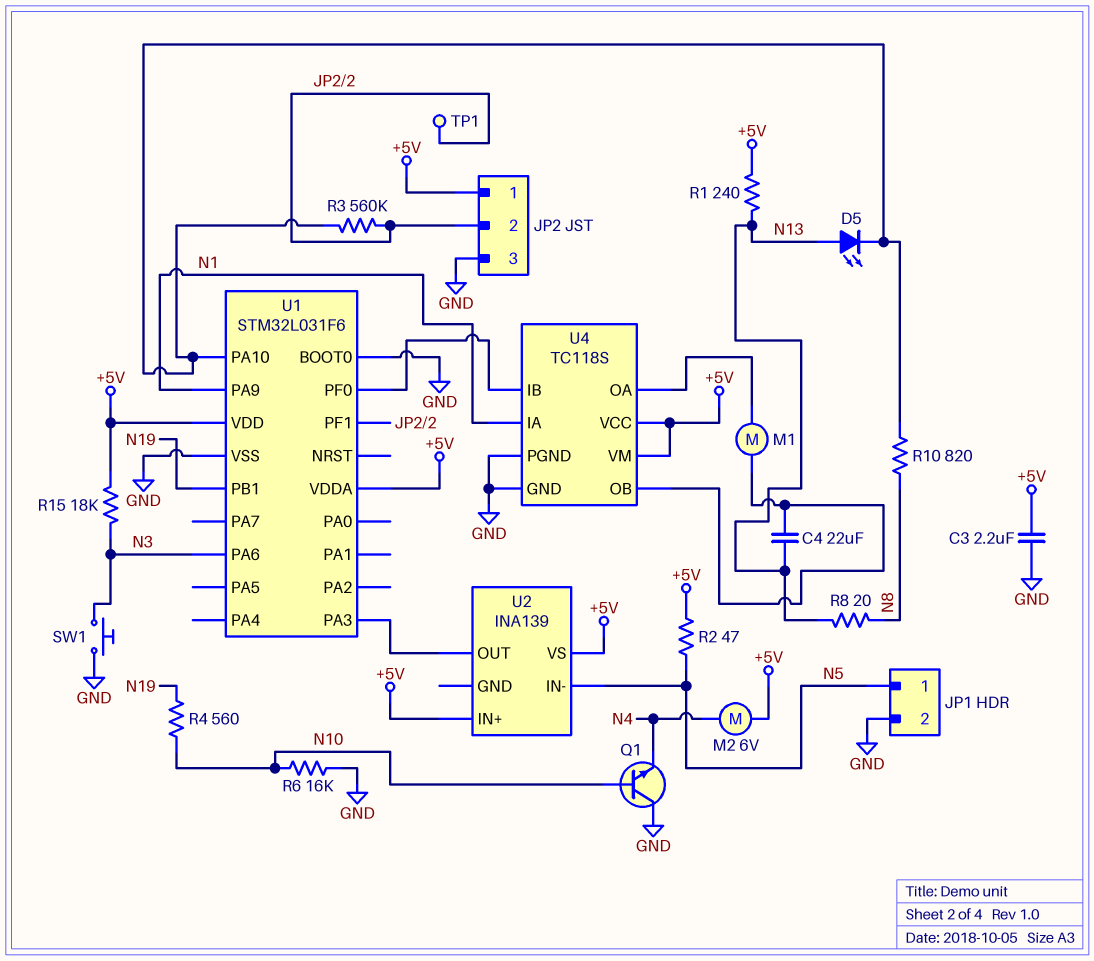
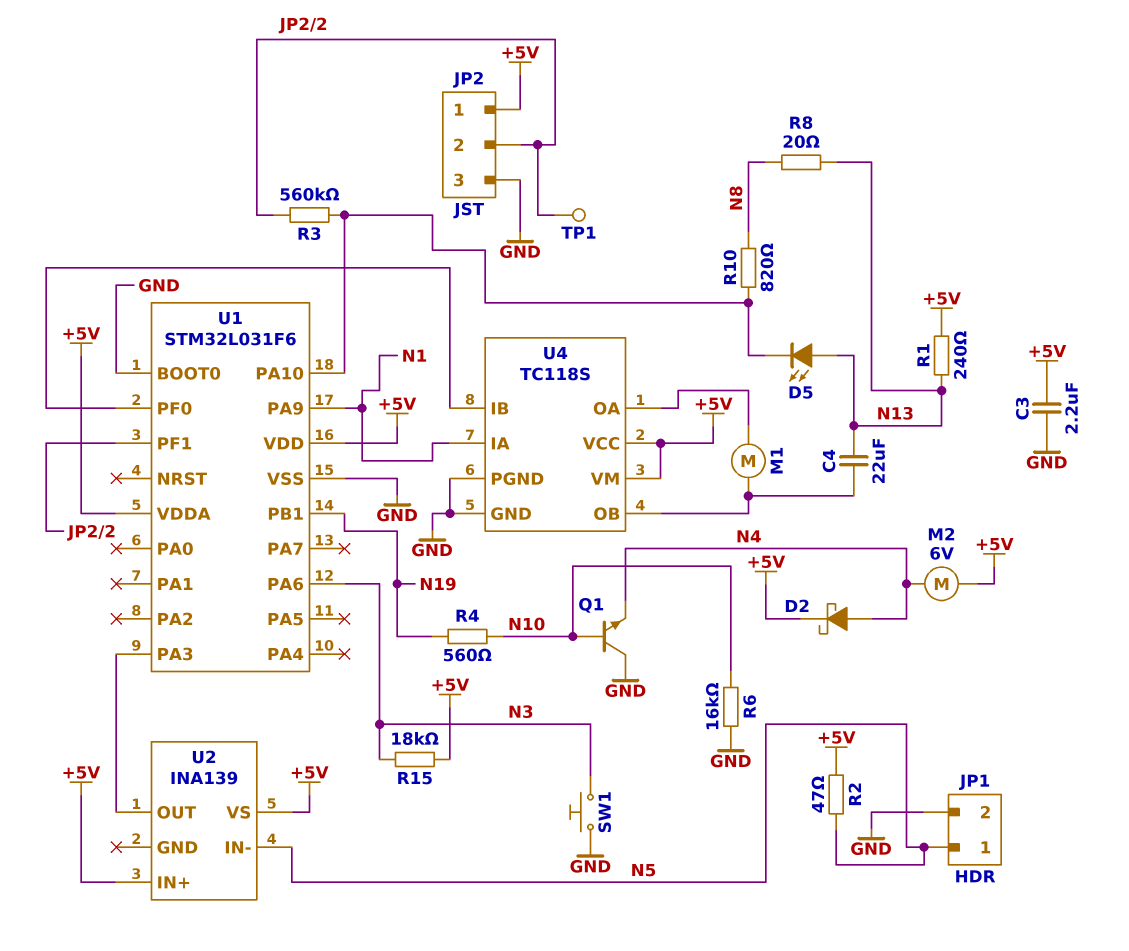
D2: none -> schottky (A N4, K +5V)

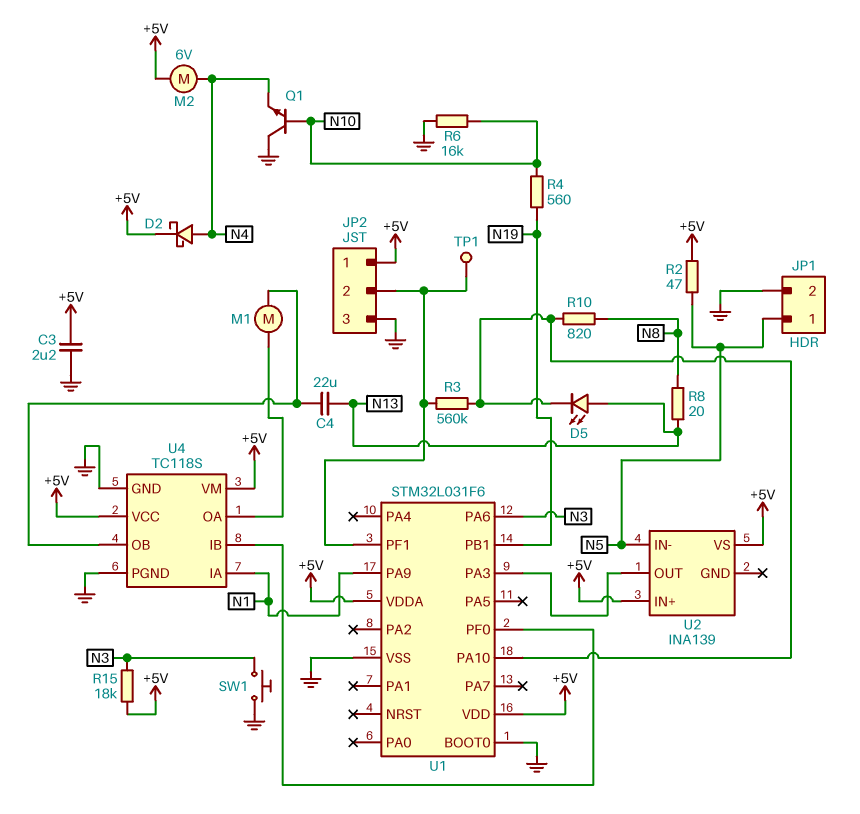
R1: 240 (+5V, N13) -> none

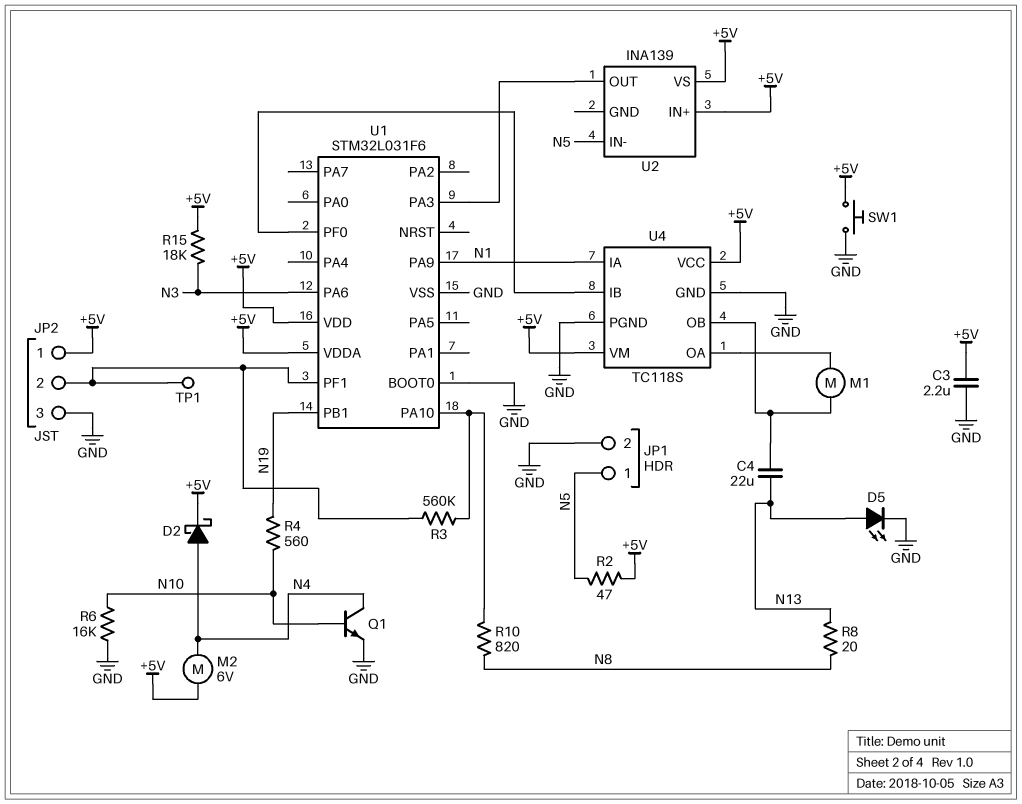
D5: LED (A N13, K U1/PA10) -> LED (A N13, K GND)
Q1: NPN (B N10, C GND, E N4) -> NPN (B N10, C N4, E GND)
SW1: button (GND, N3) -> button (+5V, GND)

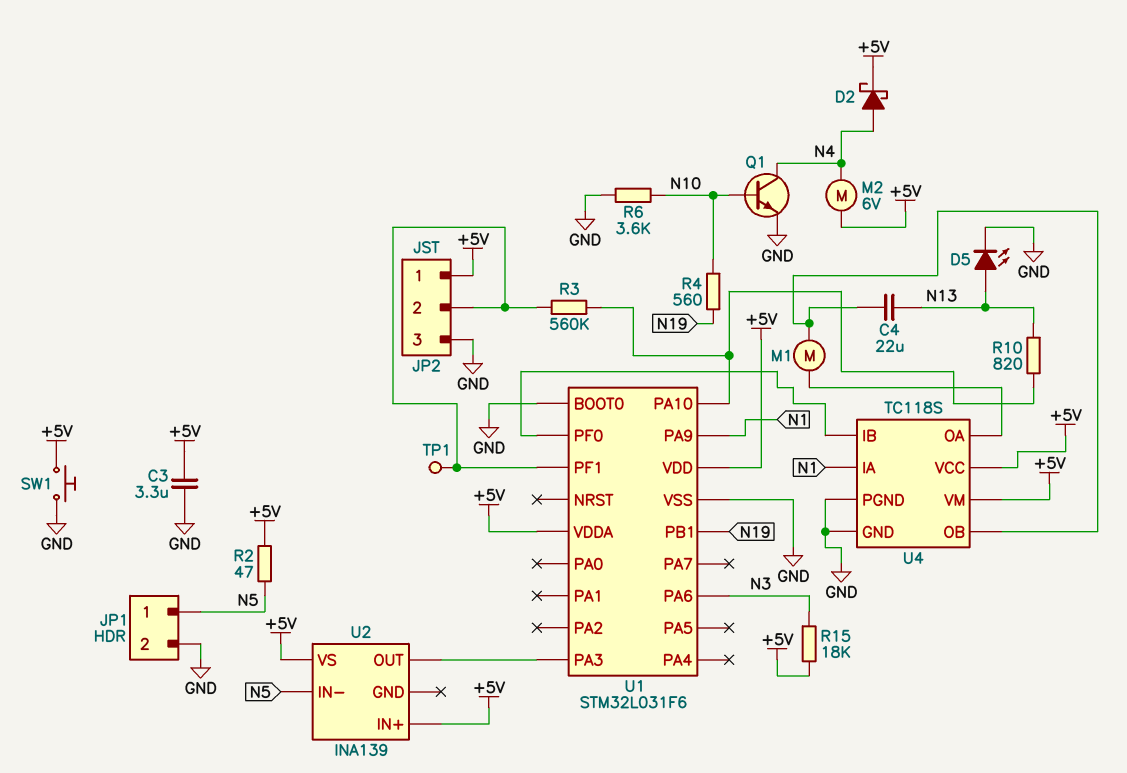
C3: 2.2uF (+5V, GND) -> 3.3uF (+5V, GND)
R6: 16k (GND, N10) -> 3.6k (GND, N10)
R8: 20 (N8, N13) -> none
R10: 820 (N8, U1/PA10) -> 820 (N13, U1/PA10)

